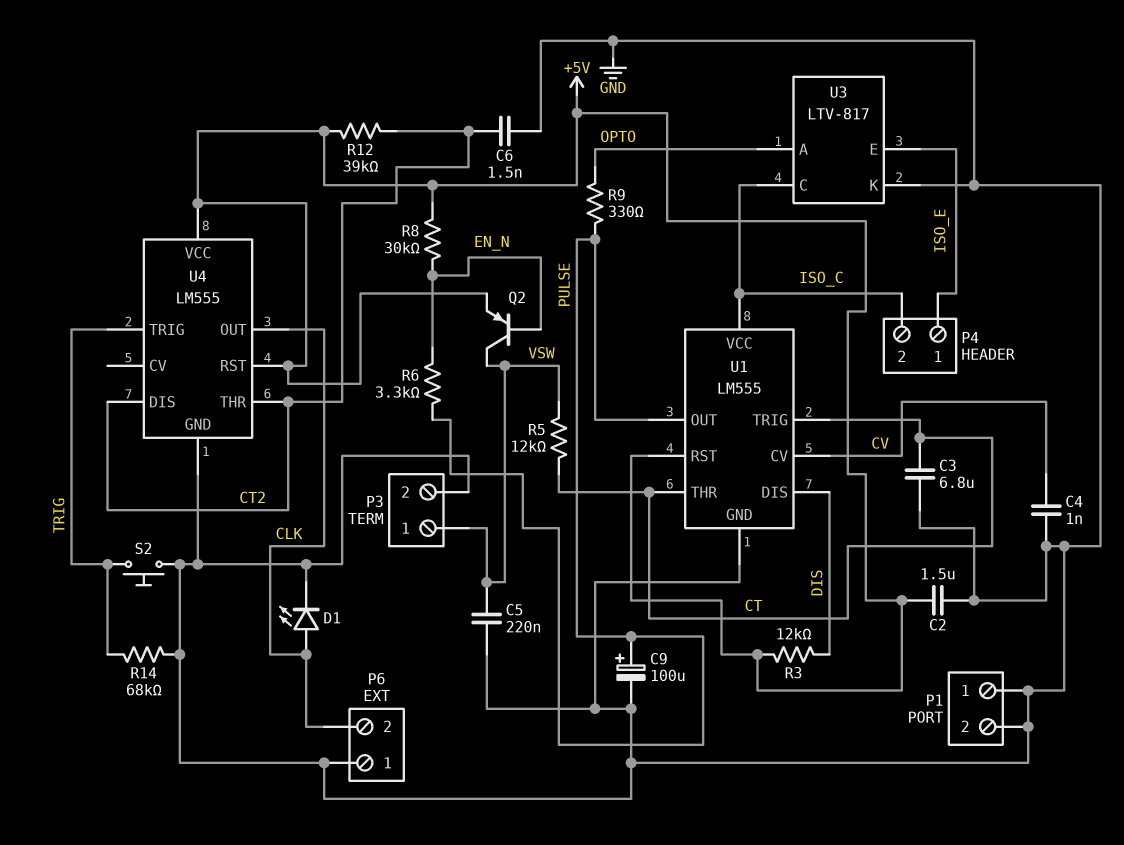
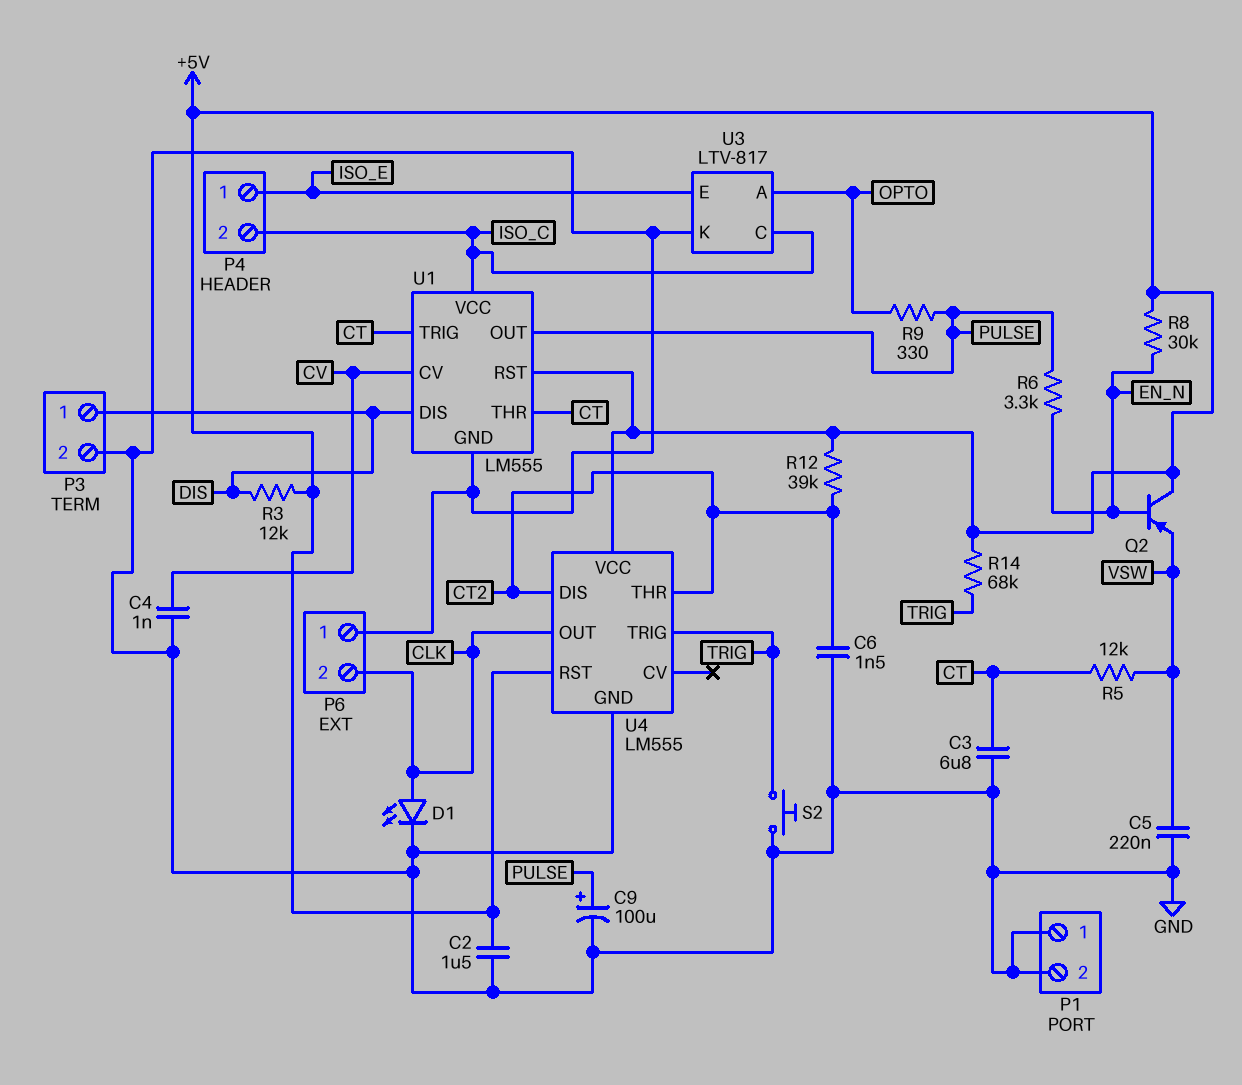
P3 pin 1: VSW -> DIS
Q2: PNP (B EN_N, C VSW, E +5V) -> PNP (B EN_N, C +5V, E VSW)
R14: 68k (GND, TRIG) -> 68k (+5V, TRIG)

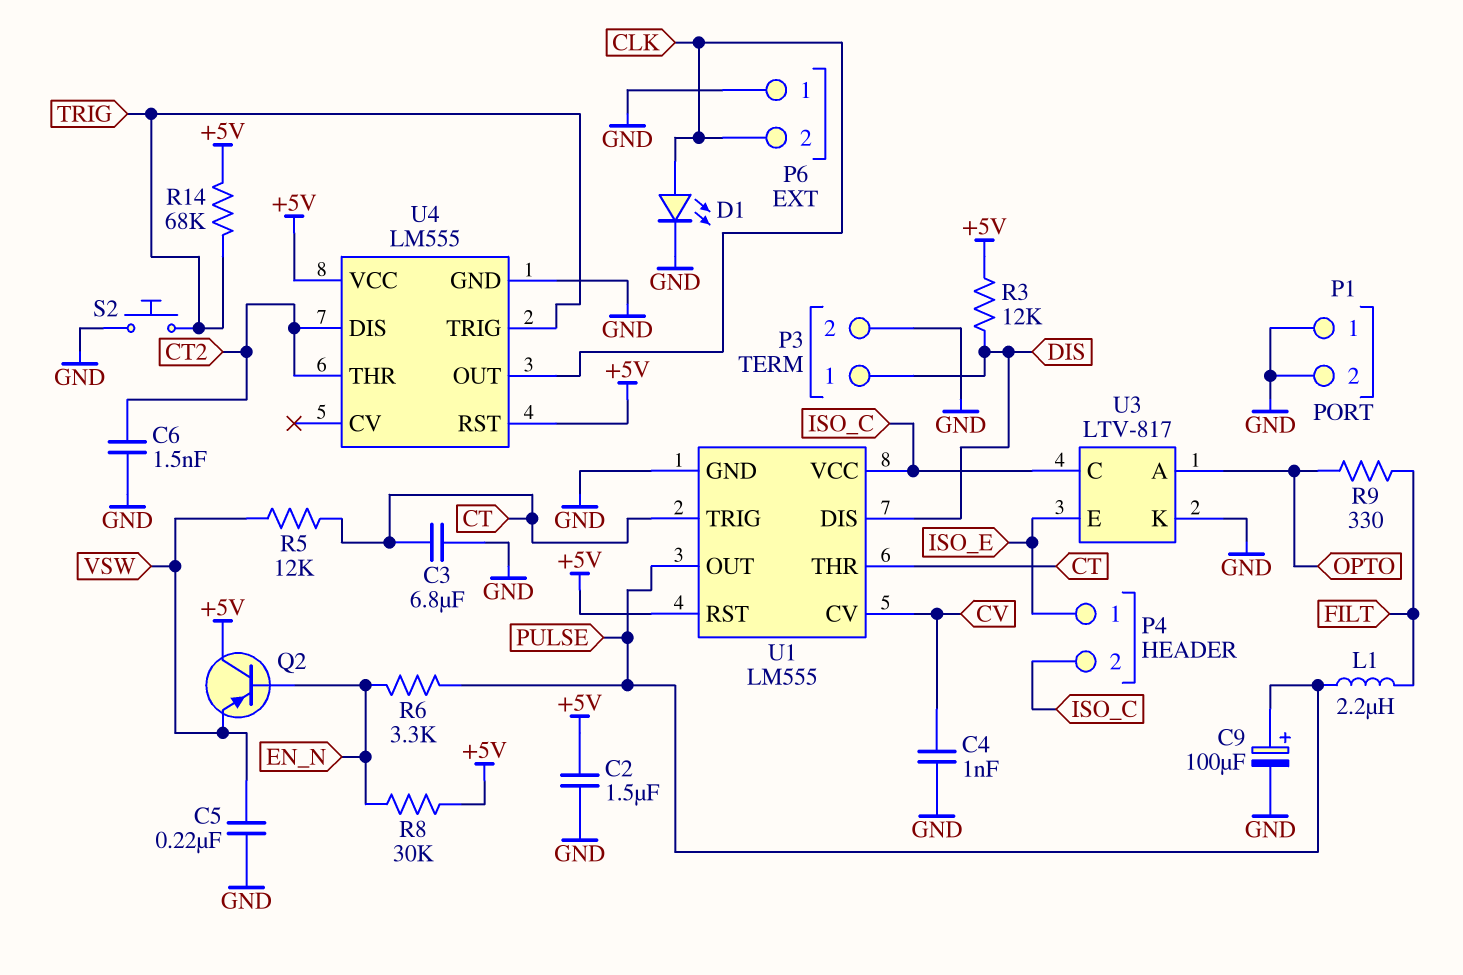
L1: none -> 2.2uH (FILT, PULSE)
R9: 330 (OPTO, PULSE) -> 330 (FILT, OPTO)
R12: 39k (+5V, CT2) -> none

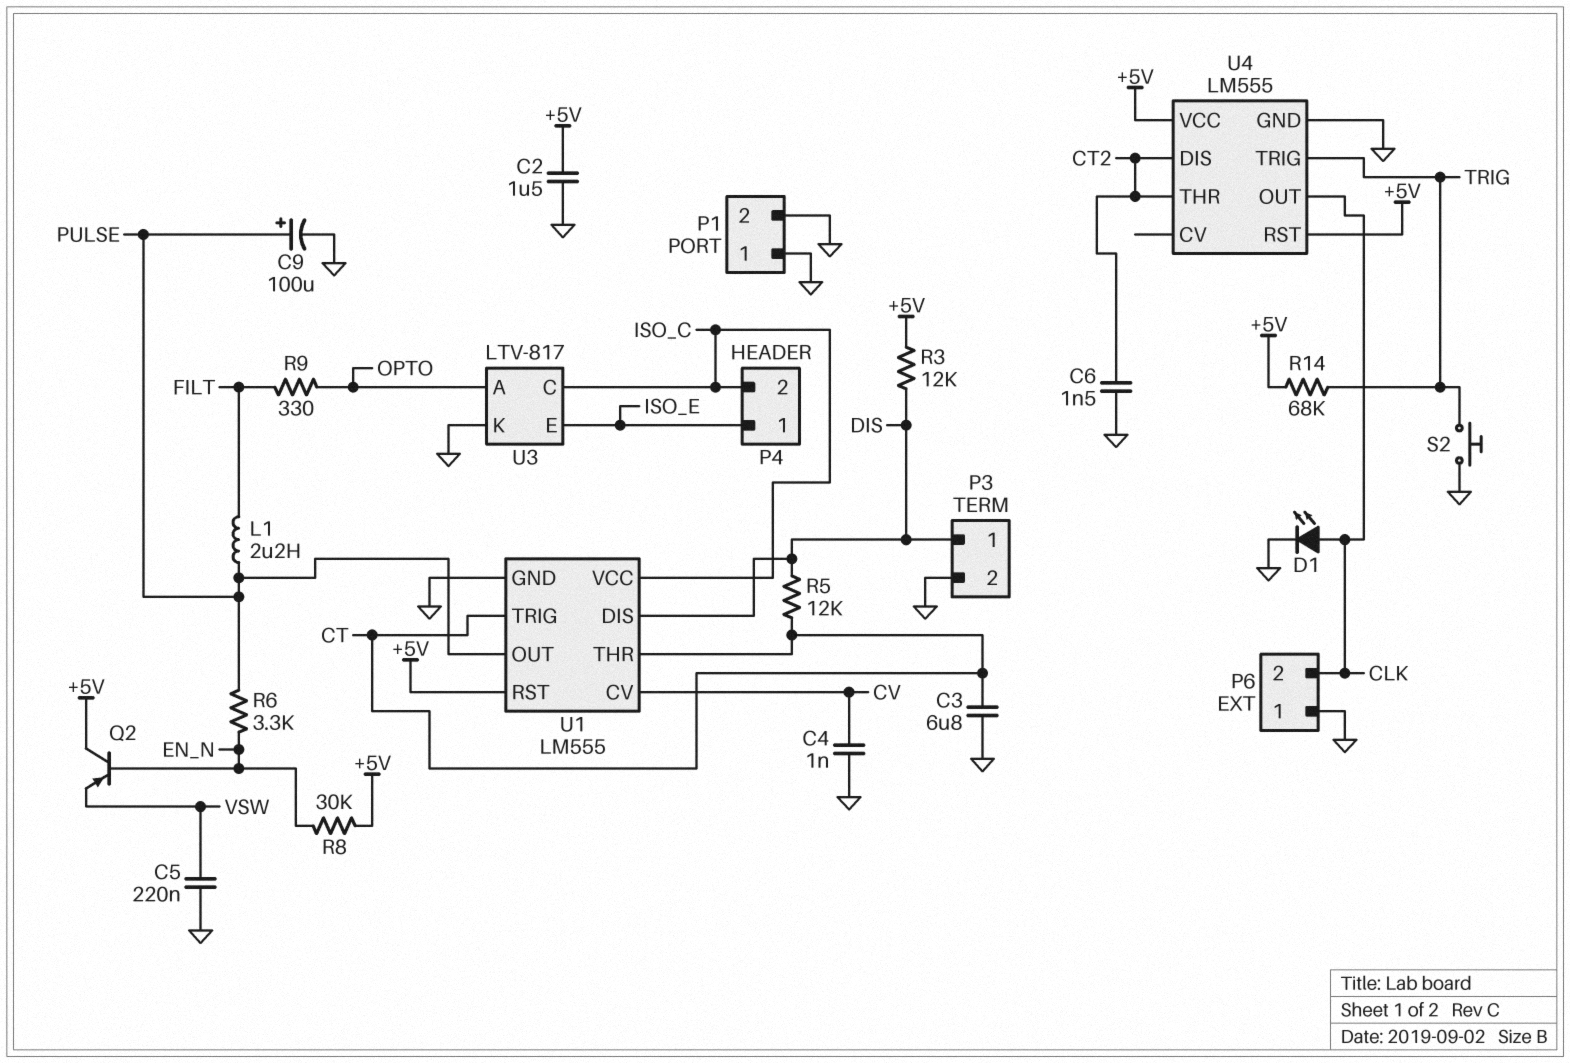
R5: 12k (CT, VSW) -> 12k (CT, DIS)

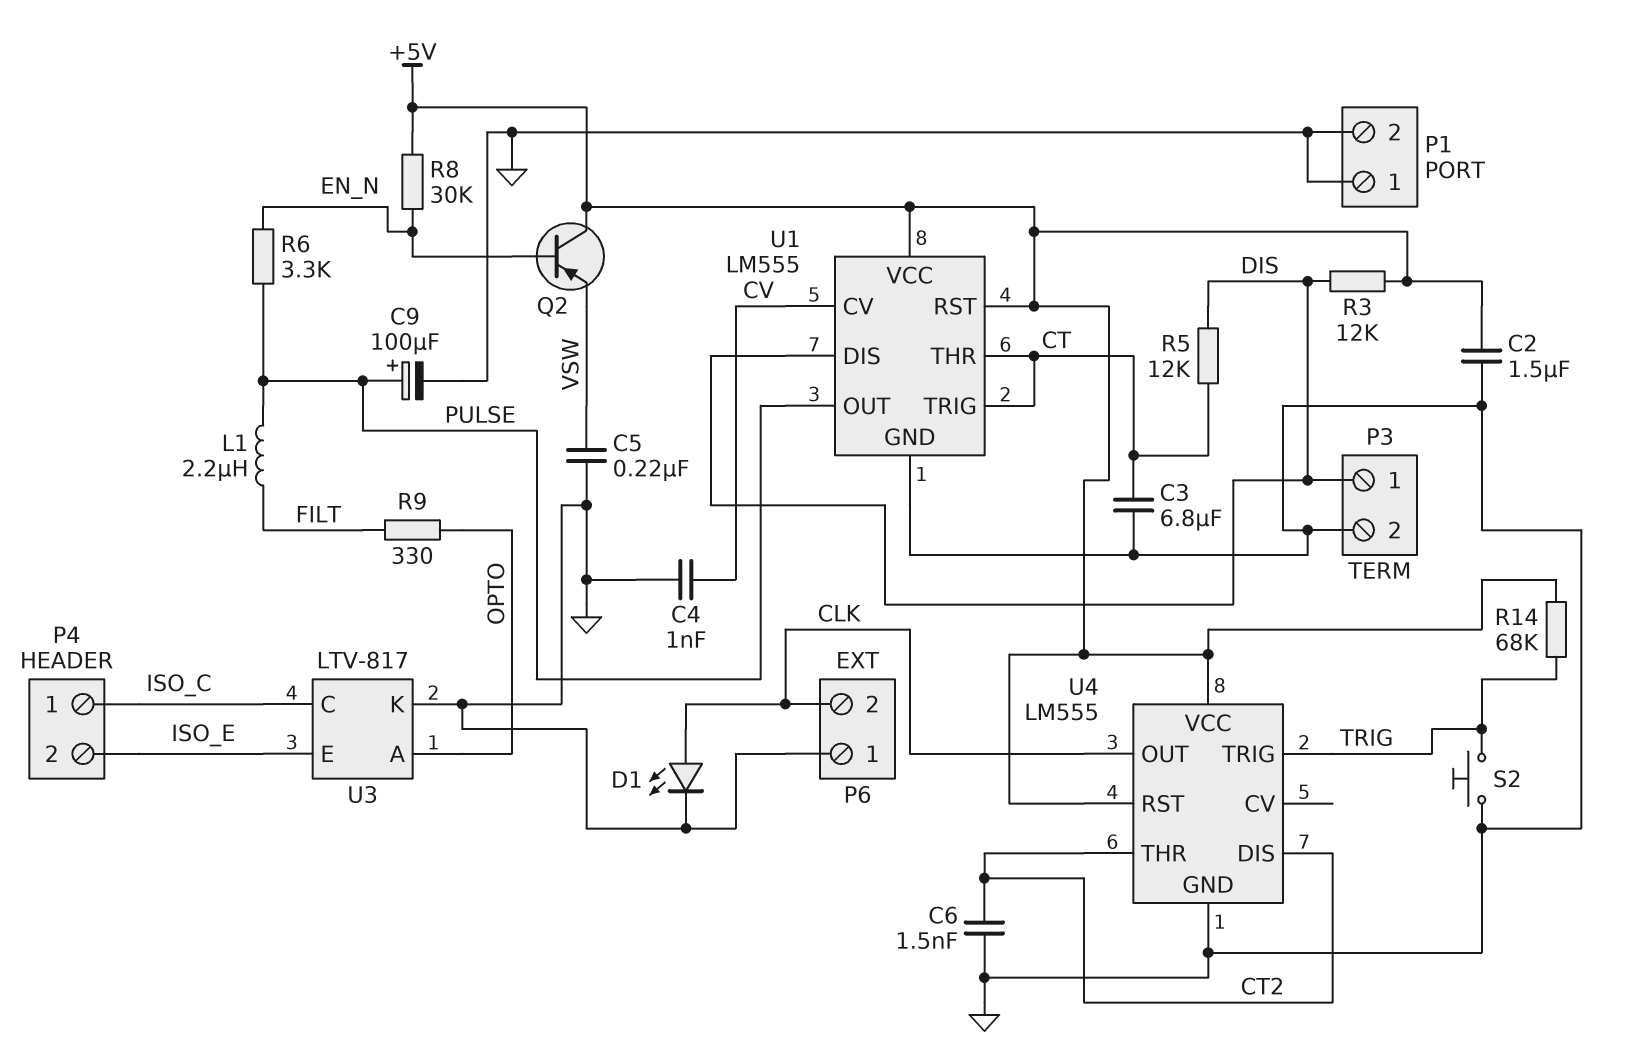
P4 pin 1: ISO_E -> ISO_C
P4 pin 2: ISO_C -> ISO_E
U1 pin VCC: ISO_C -> +5V

